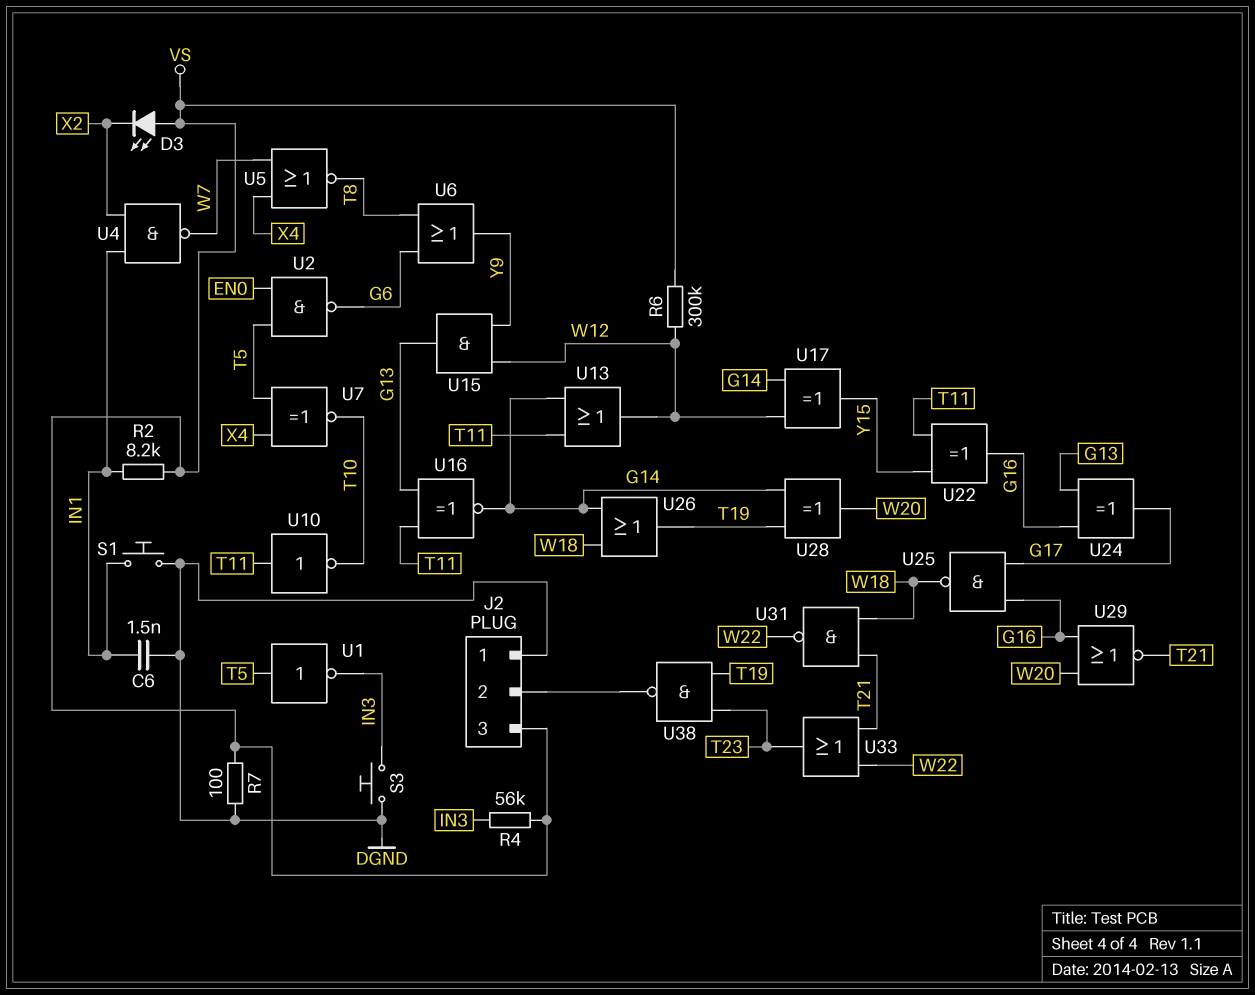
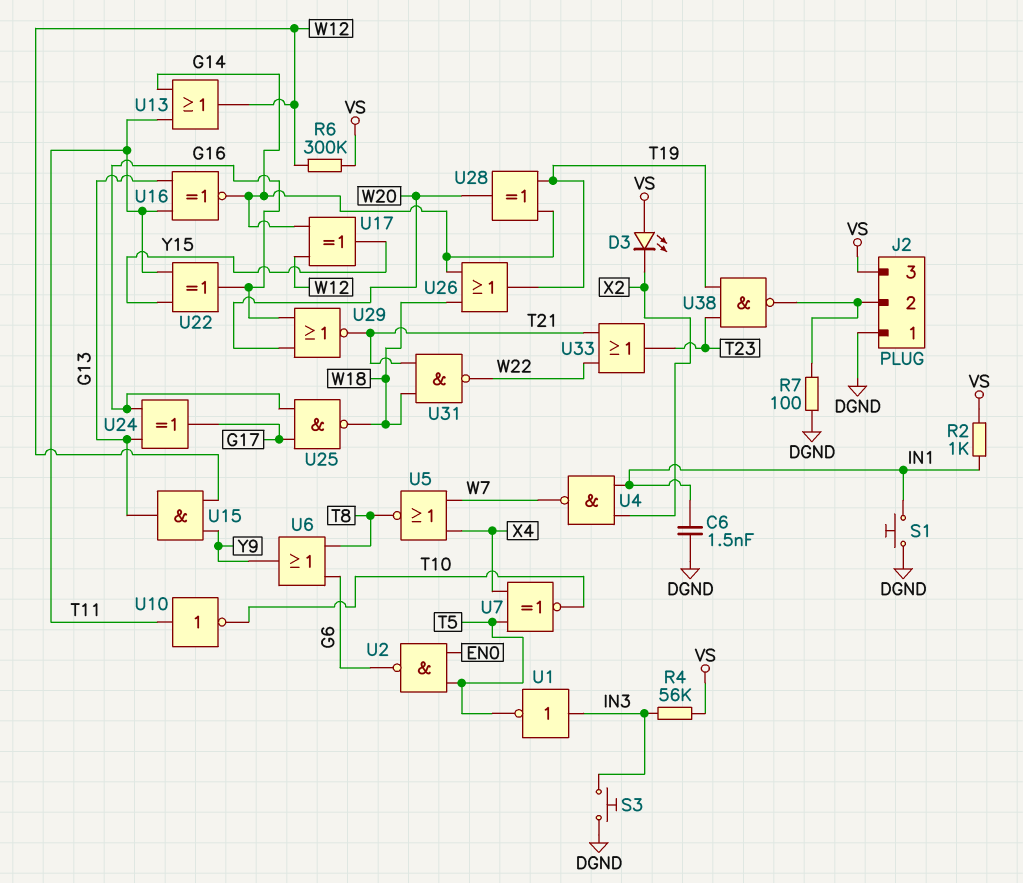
R2: 8.2k (IN1, VS) -> 1k (IN1, VS)
R7: 100 (DGND, VS) -> 100 (DGND, J2/2)
U1: NOT (in T5, out IN3) -> NOT (in IN3, out T5)

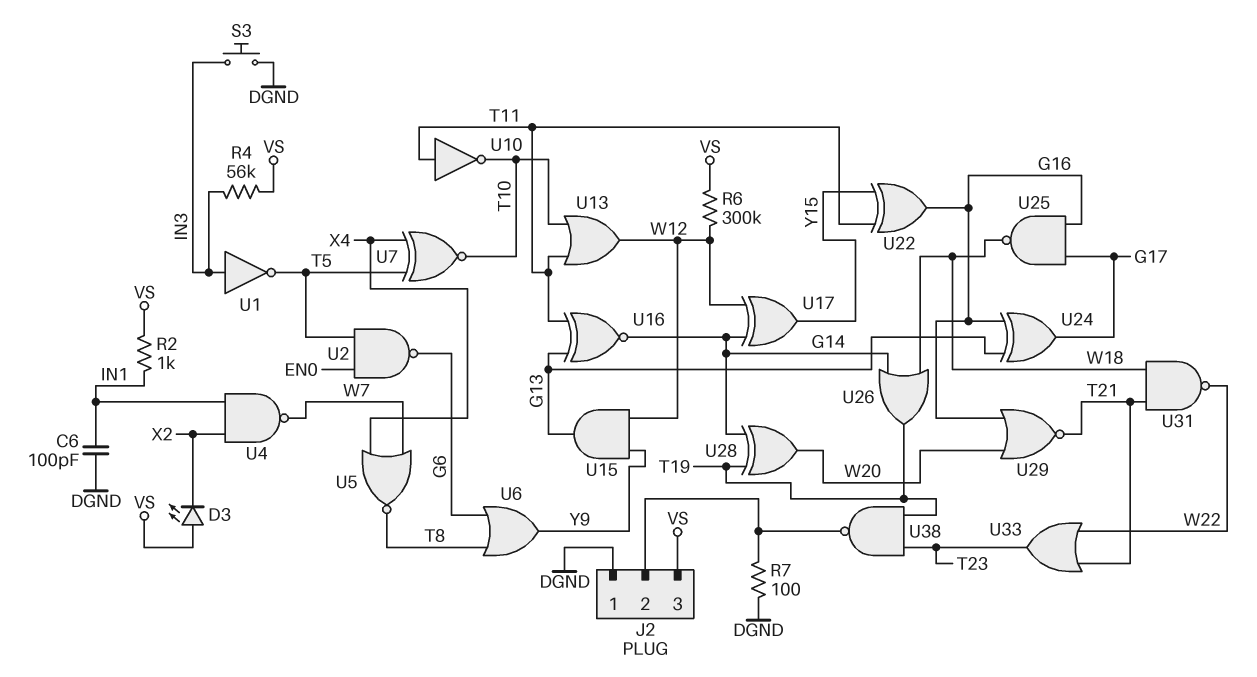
C6: 1.5nF (DGND, IN1) -> 100pF (DGND, IN1)
S1: button (DGND, IN1) -> none
U13: OR (in G14, in T11, out W12) -> OR (in T10, in T11, out W12)

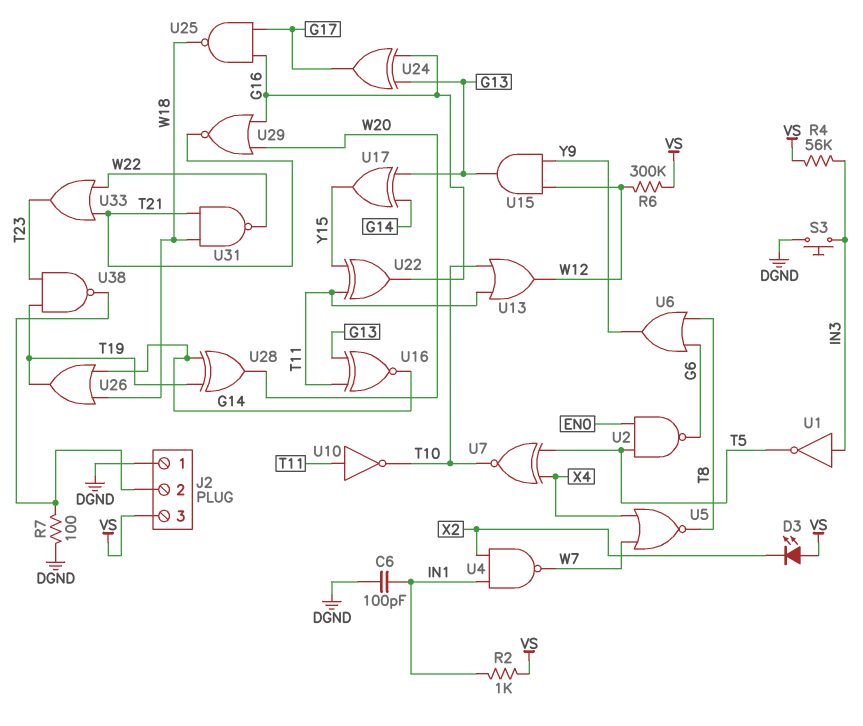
U17: XOR (in G14, in W12, out Y15) -> XOR (in G13, in G14, out Y15)

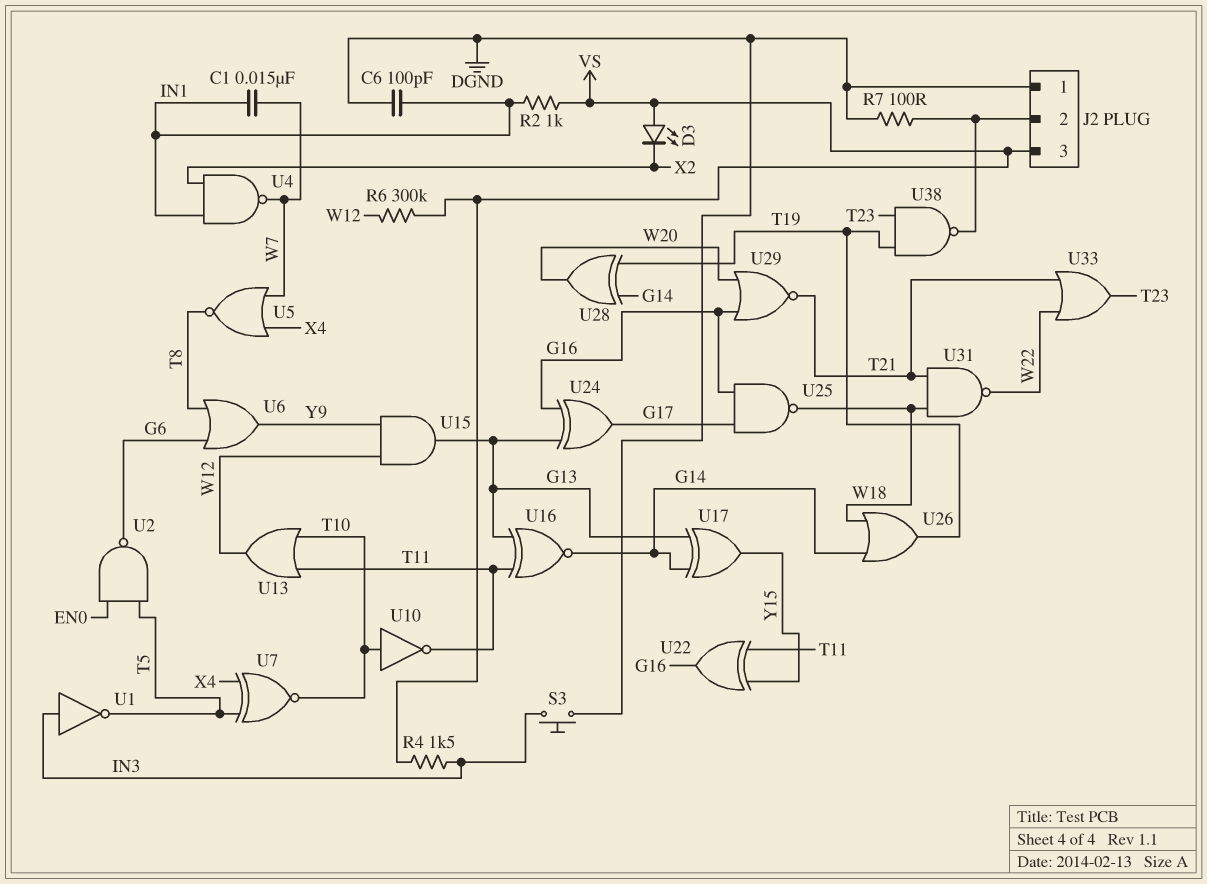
C1: none -> 15nF (IN1, W7)
R4: 56k (IN3, VS) -> 1.5k (IN3, VS)
U10: NOT (in T11, out T10) -> NOT (in T10, out T11)

